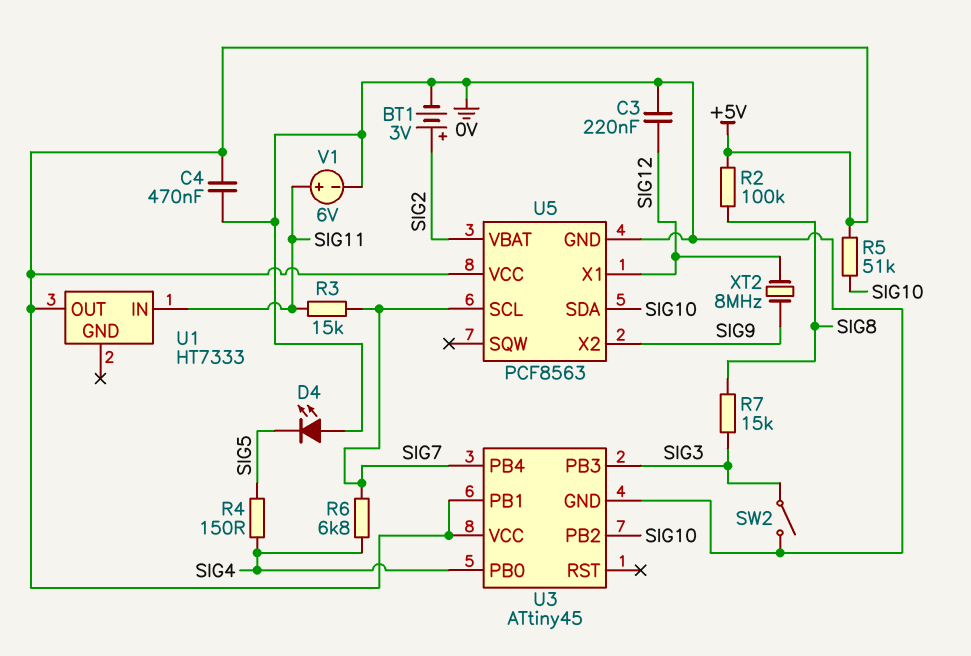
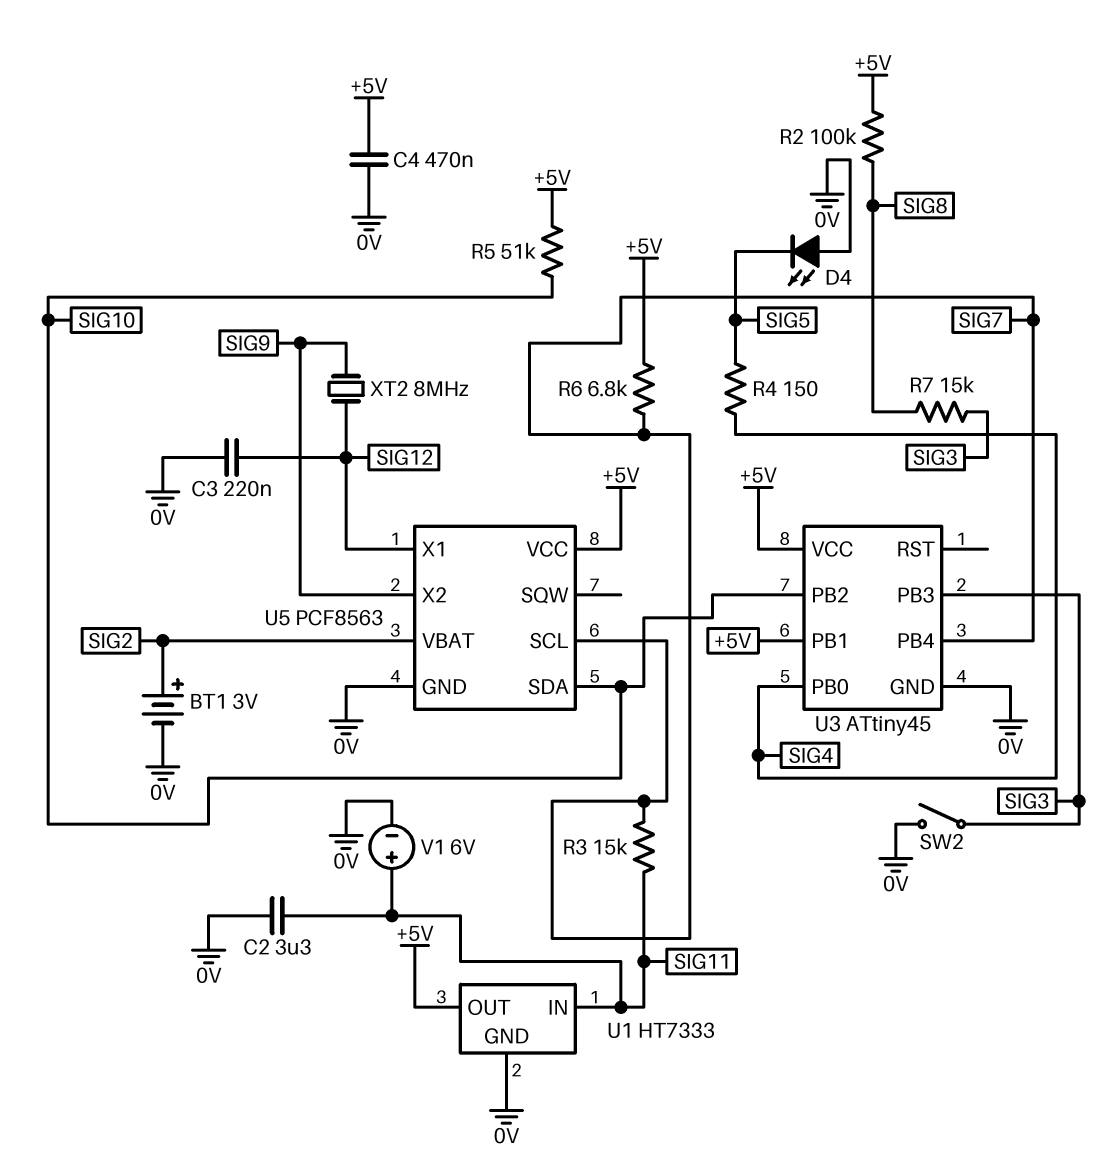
C2: none -> 3.3uF (0V, SIG11)
R6: 6.8k (SIG4, SIG7) -> 6.8k (+5V, SIG7)
U1 pin GND: none -> 0V

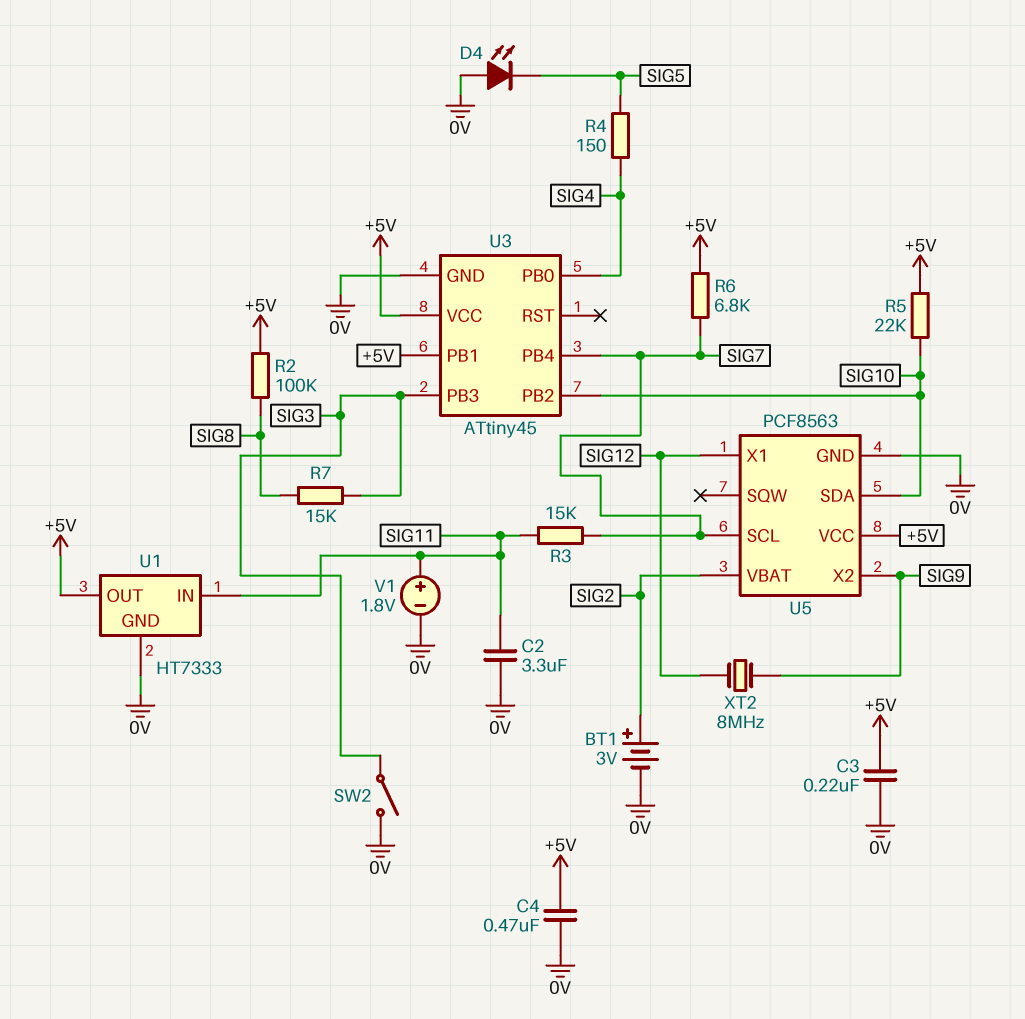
C3: 220nF (0V, SIG12) -> 220nF (+5V, 0V)
R5: 51k (+5V, SIG10) -> 22k (+5V, SIG10)
V1: 6V (plus SIG11, minus 0V) -> 1.8V (plus SIG11, minus 0V)

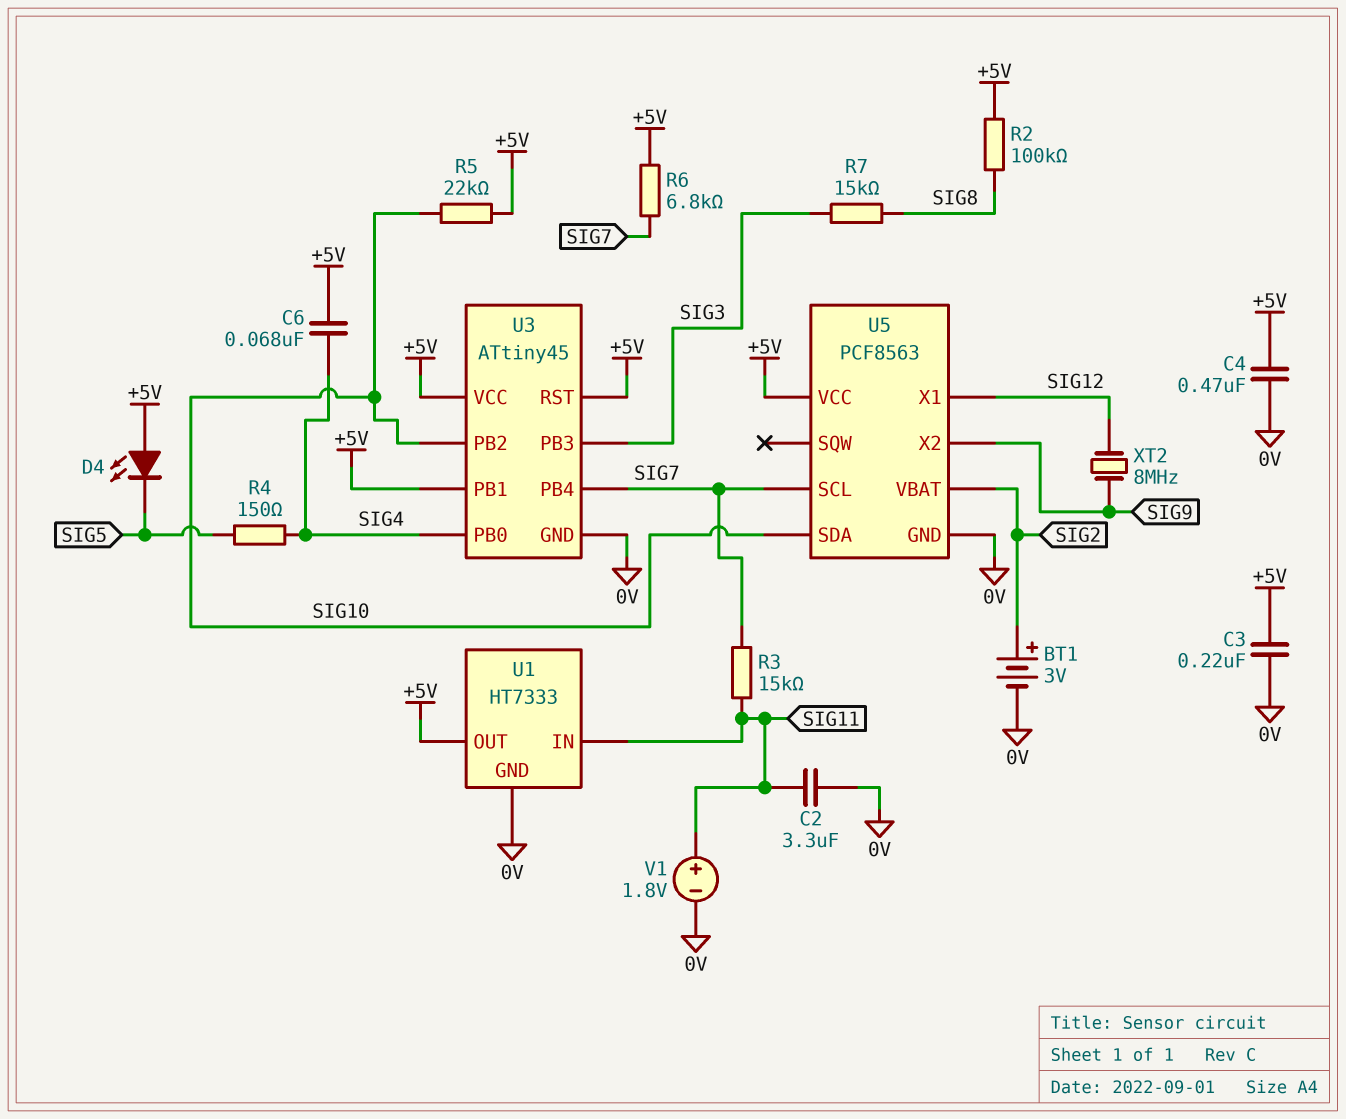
C6: none -> 68nF (+5V, SIG4)
D4: LED (A 0V, K SIG5) -> LED (A +5V, K SIG5)
SW2: switch (0V, SIG3) -> none
U3 pin RST: none -> +5V

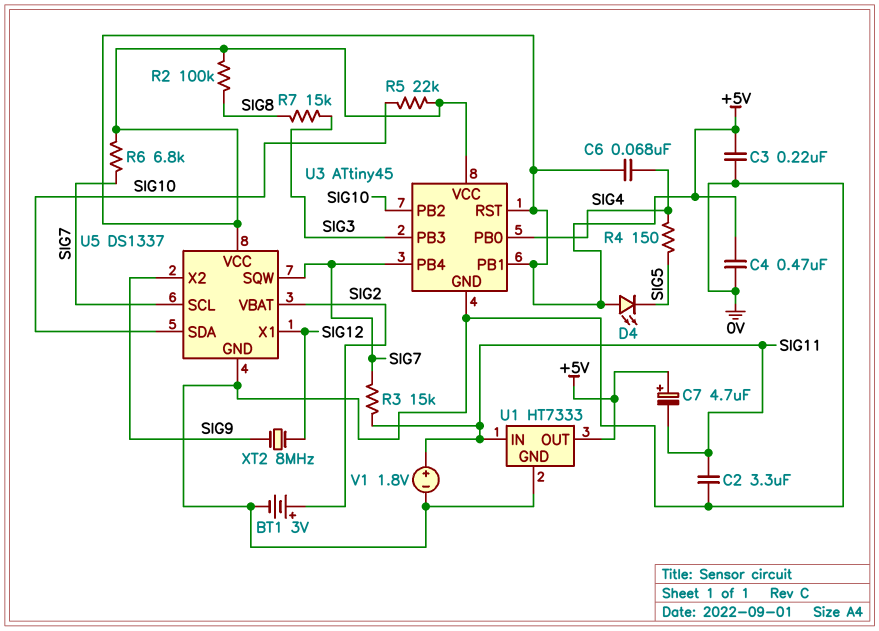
C7: none -> 4.7uF (plus +5V, minus SIG11)
U5: PCF8563 -> DS1337
U5 pin SQW: none -> SIG7

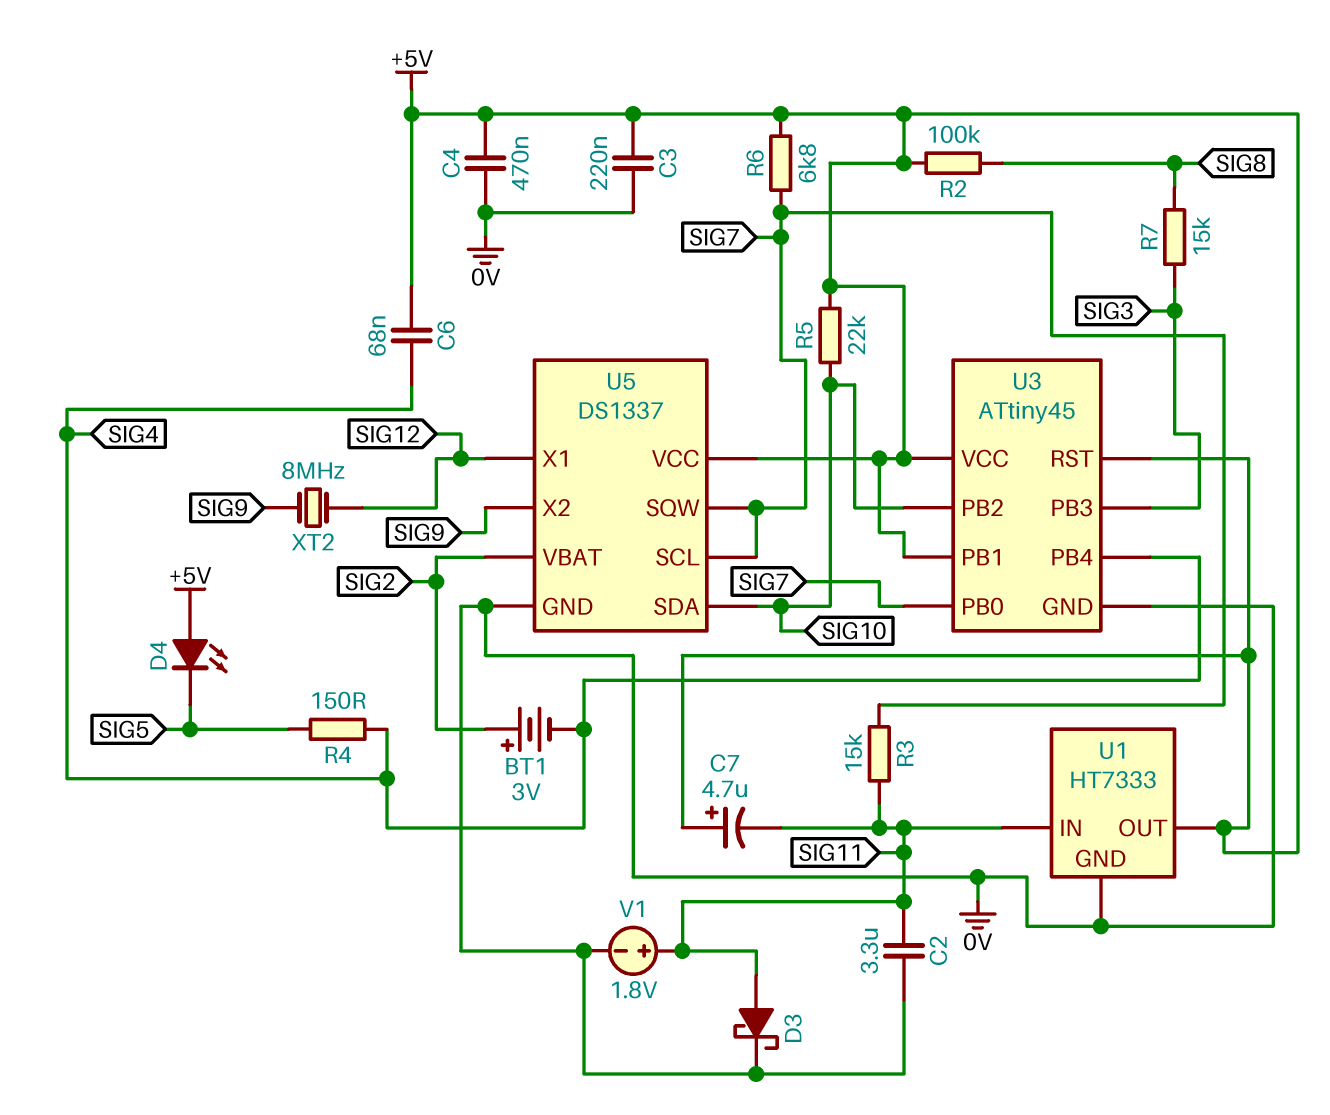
BT1: 3V (plus SIG2, minus 0V) -> 3V (plus SIG2, minus SIG4)
D3: none -> schottky (A SIG11, K 0V)
U3 pin PB0: SIG4 -> SIG7
U3 pin PB4: SIG7 -> SIG4

